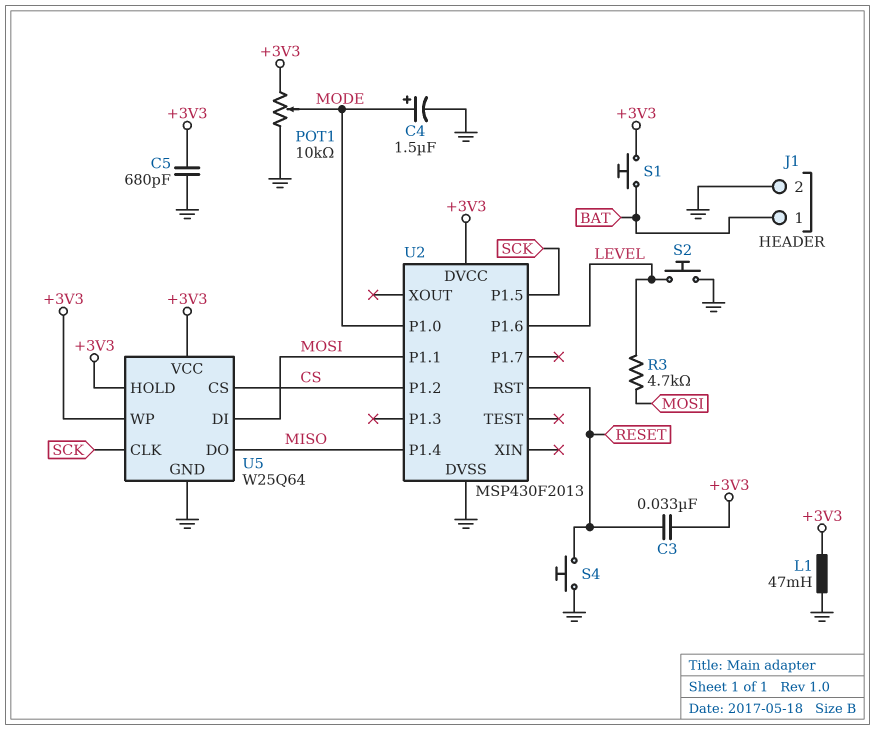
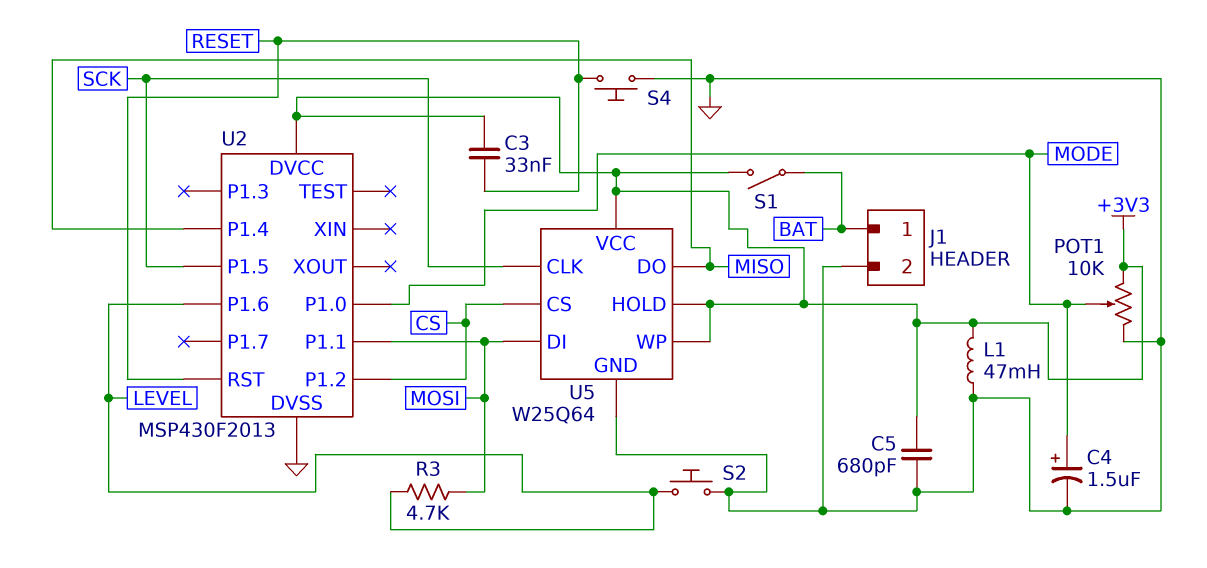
S1: button (+3V3, BAT) -> switch (+3V3, BAT)

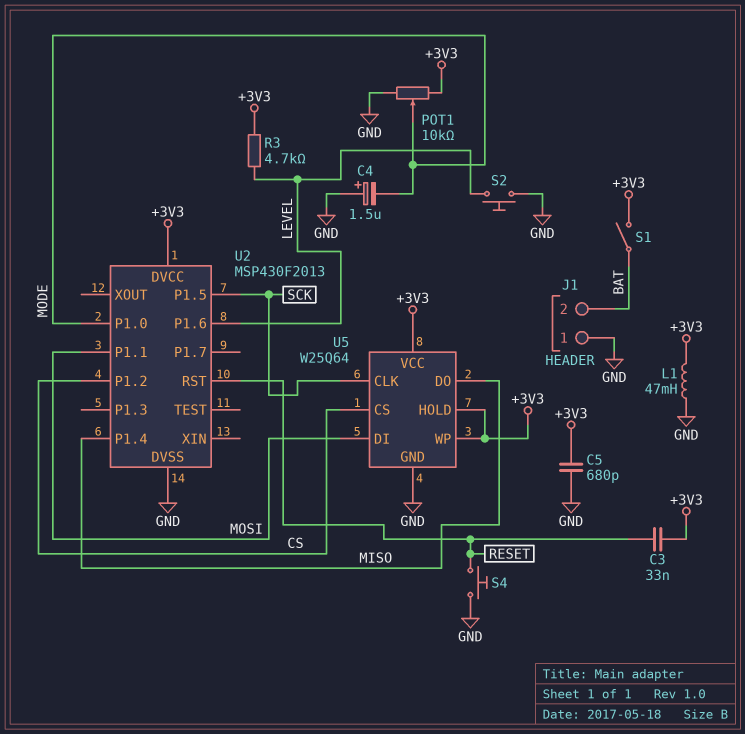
C4: 1.5uF (plus MODE, minus GND) -> 1.5uF (plus GND, minus MODE)
J1 pin 1: BAT -> GND
J1 pin 2: GND -> BAT
R3: 4.7k (LEVEL, MOSI) -> 4.7k (+3V3, LEVEL)

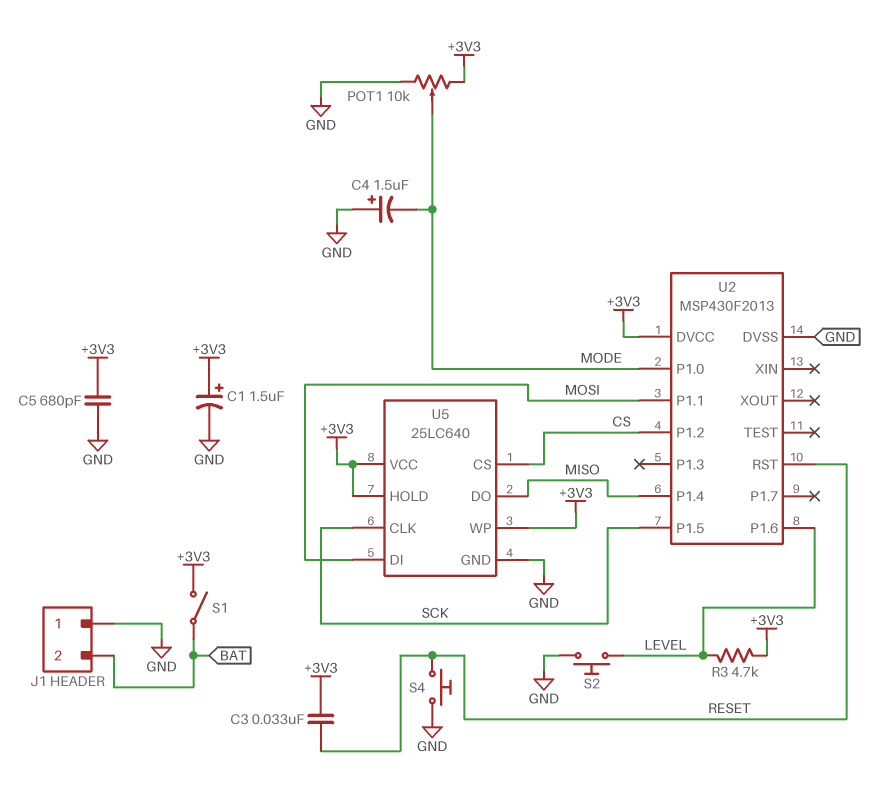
C1: none -> 1.5uF (plus +3V3, minus GND)
L1: 47mH (+3V3, GND) -> none
U5: W25Q64 -> 25LC640

